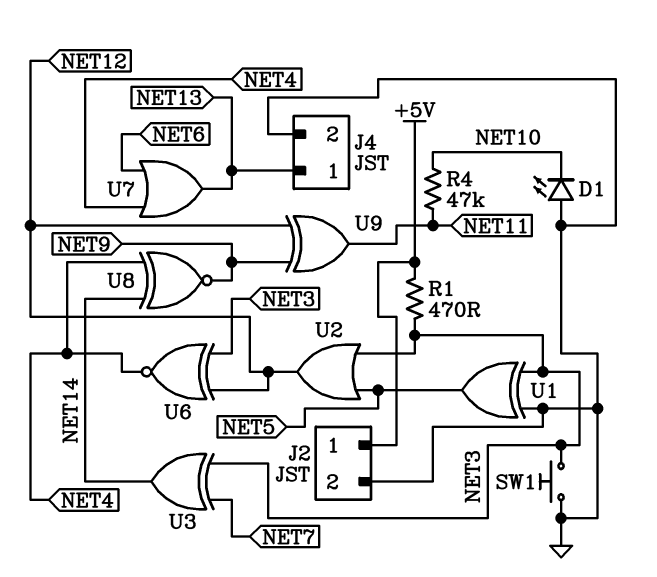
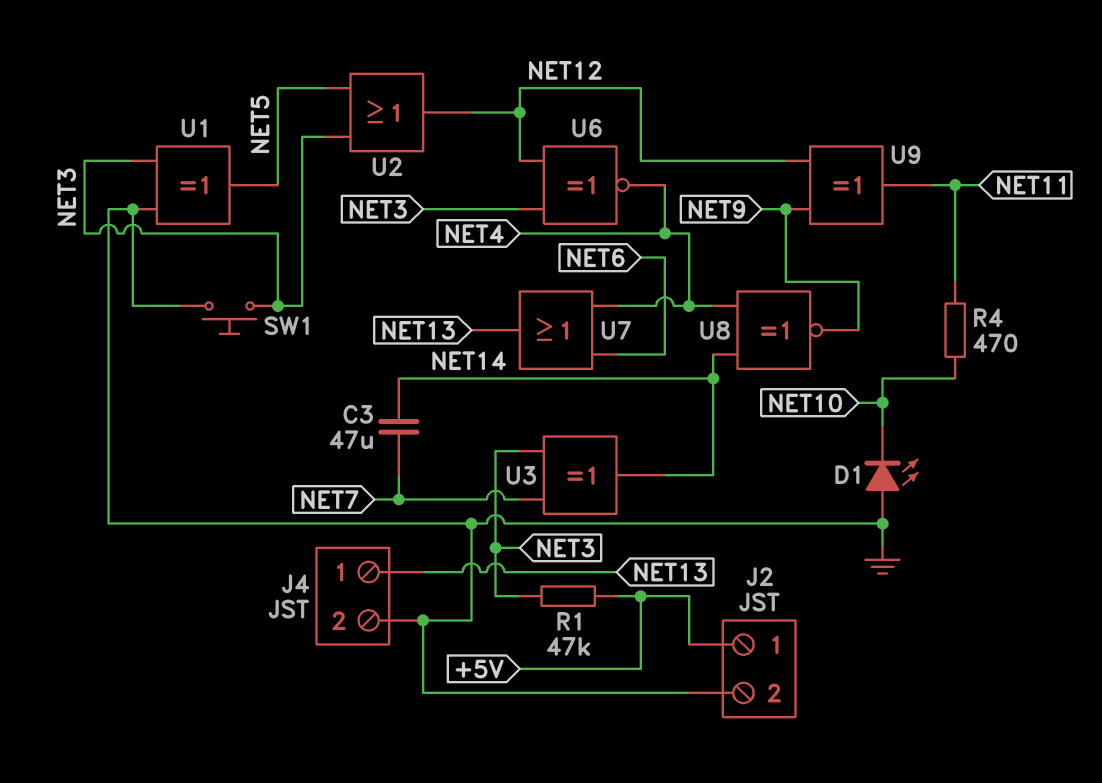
C3: none -> 47uF (NET7, NET14)
R1: 470 (+5V, NET3) -> 47k (+5V, NET3)
R4: 47k (NET10, NET11) -> 470 (NET10, NET11)

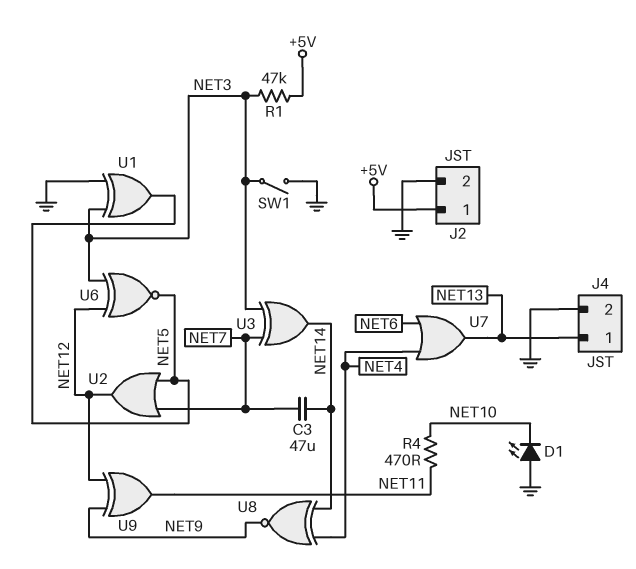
SW1: button (GND, NET3) -> switch (GND, NET3)
U2: OR (in NET3, in NET5, out NET12) -> OR (in NET5, in NET7, out NET12)
U6: XNOR (in NET3, in NET12, out NET4) -> XNOR (in NET3, in NET12, out NET5)

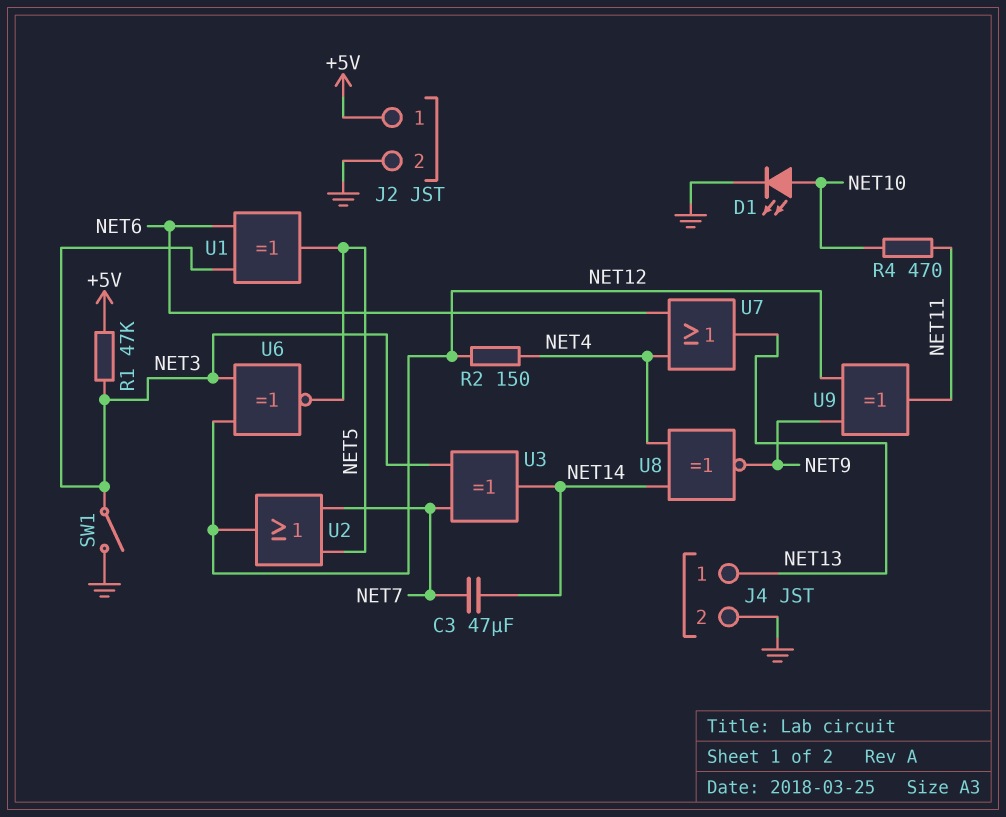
D1: LED (A GND, K NET10) -> LED (A NET10, K GND)
R2: none -> 150 (NET4, NET12)
U1: XOR (in GND, in NET3, out NET5) -> XOR (in NET3, in NET6, out NET5)

